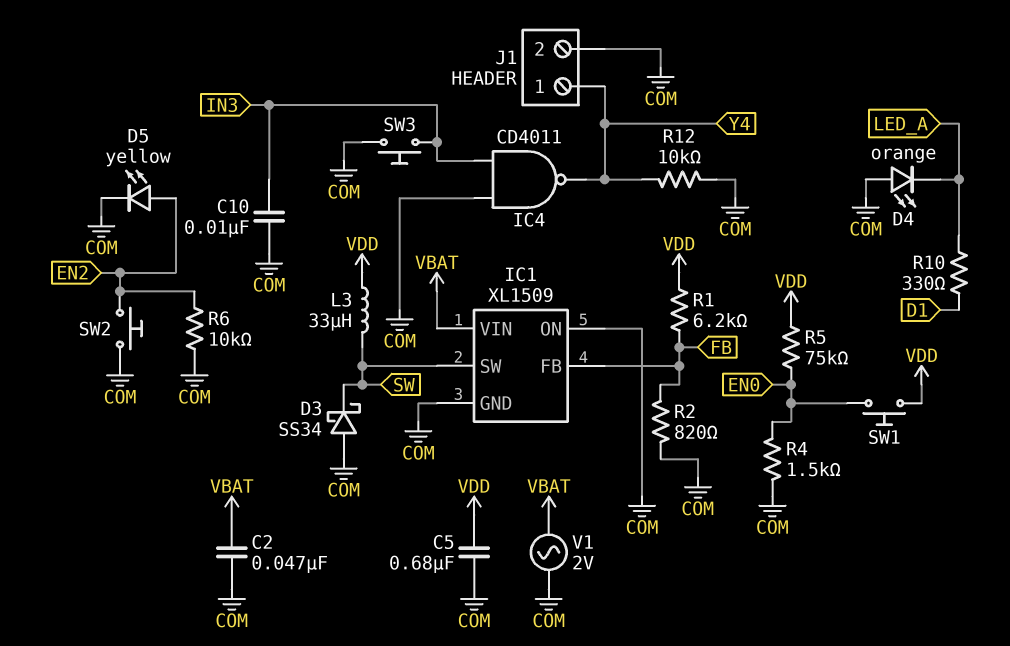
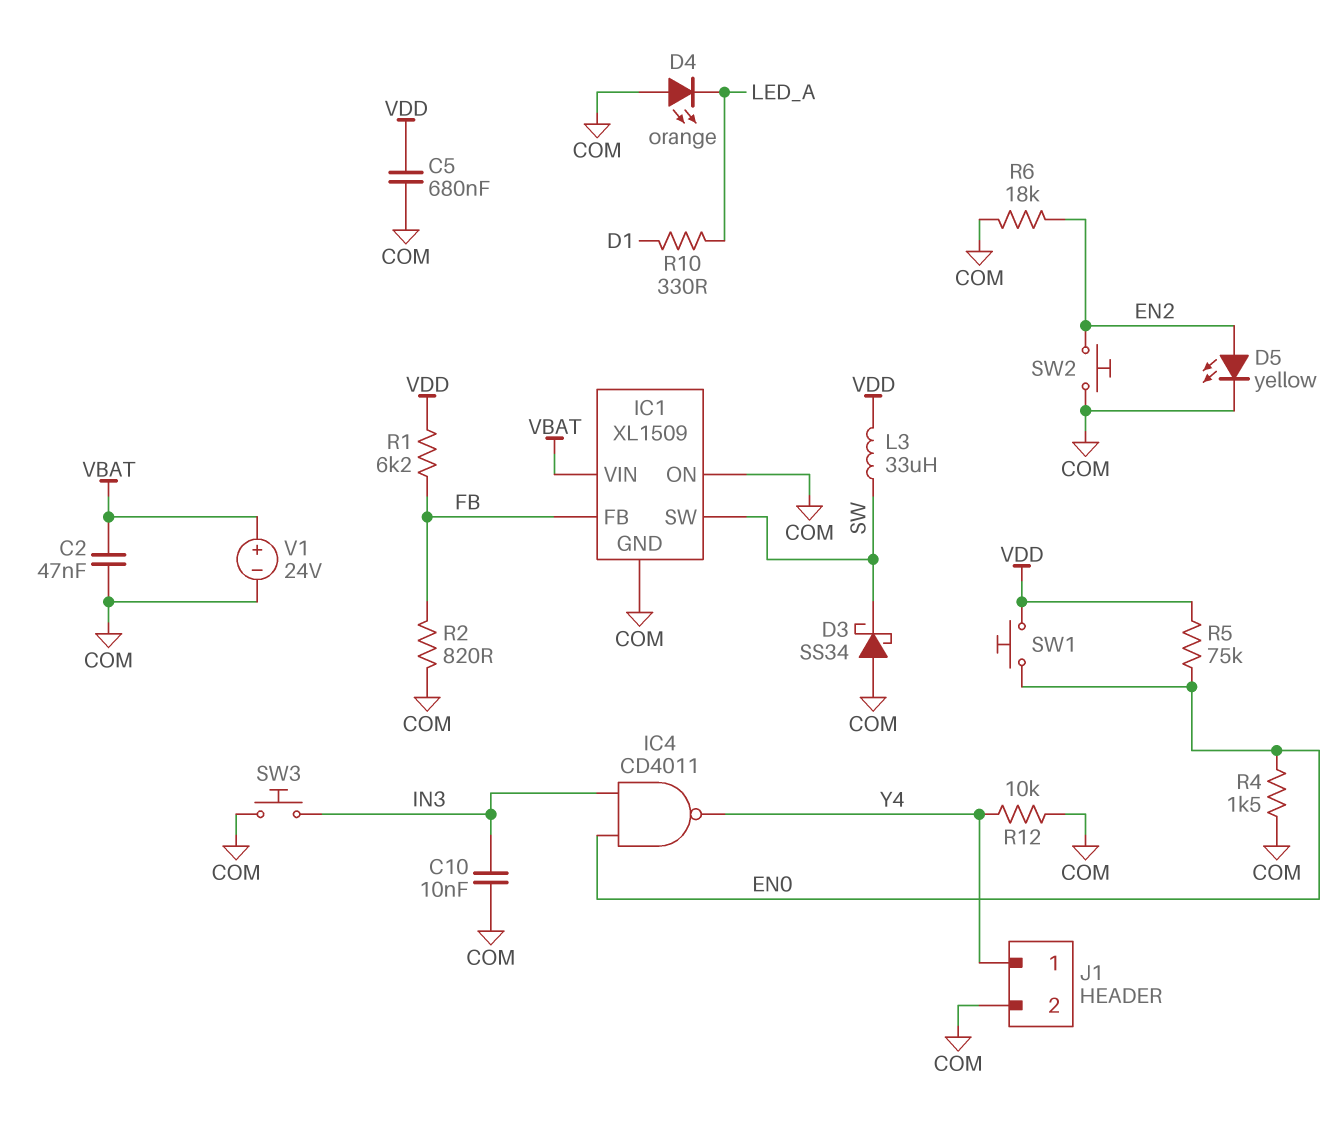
IC4: NAND CD4011 (in COM, in IN3, out Y4) -> NAND CD4011 (in EN0, in IN3, out Y4)
R6: 10k (COM, EN2) -> 18k (COM, EN2)
V1: AC 2V (COM, VBAT) -> 24V (plus VBAT, minus COM)

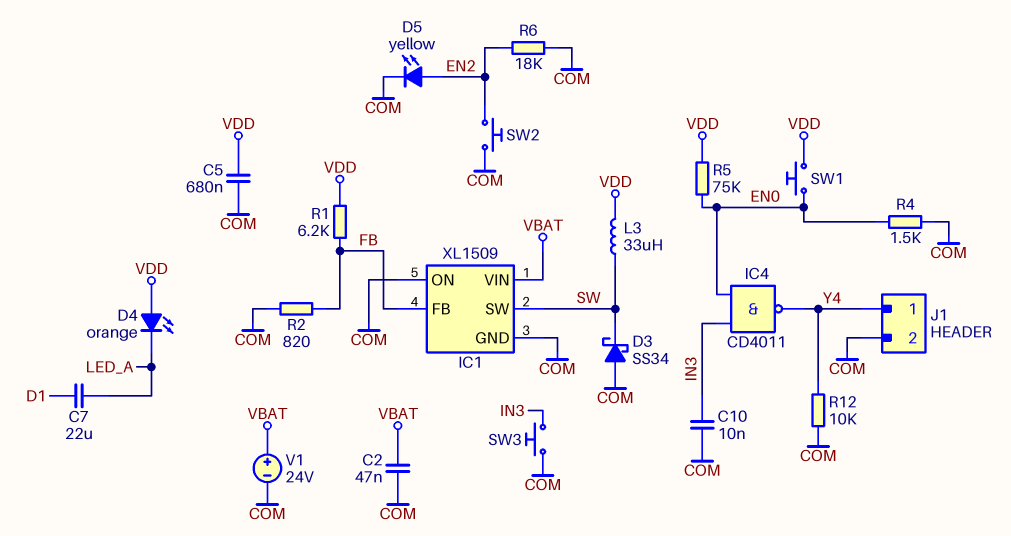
C7: none -> 22uF (D1, LED_A)
D4: LED orange (A COM, K LED_A) -> LED orange (A VDD, K LED_A)
R10: 330 (D1, LED_A) -> none

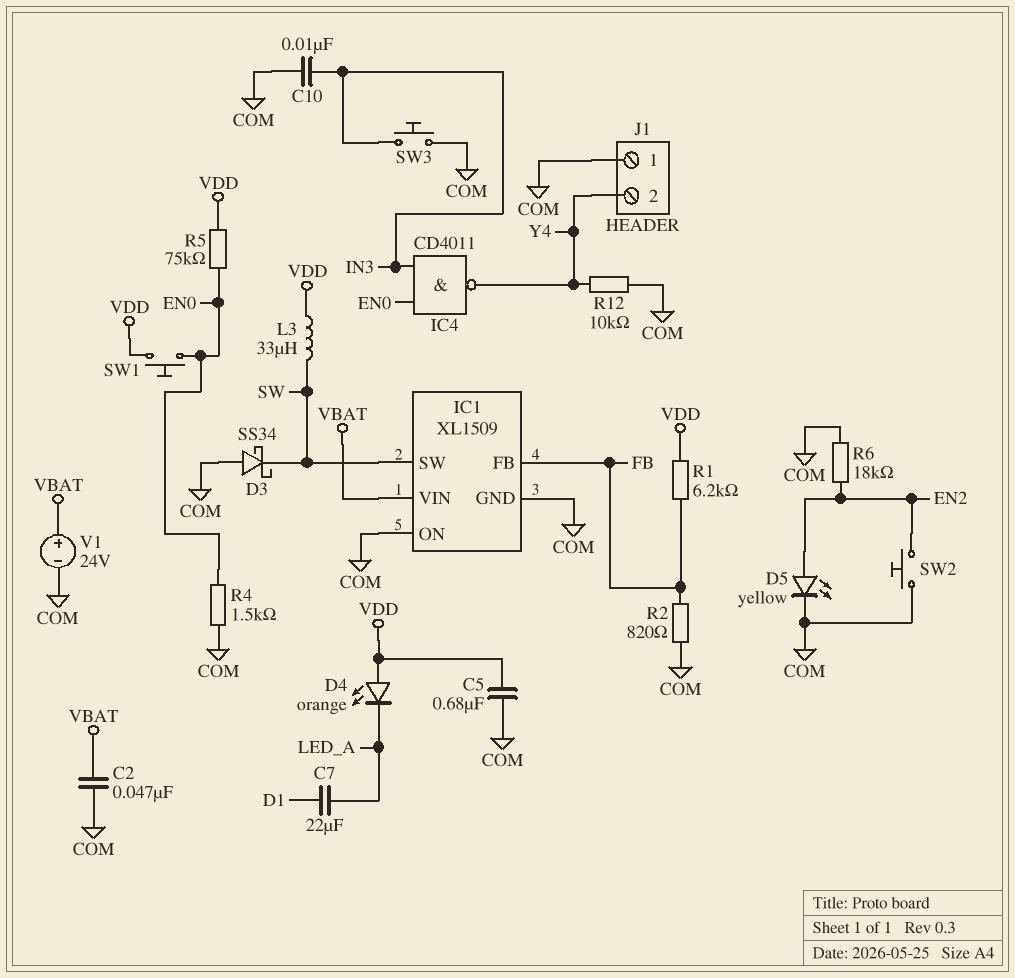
J1 pin 1: Y4 -> COM
J1 pin 2: COM -> Y4

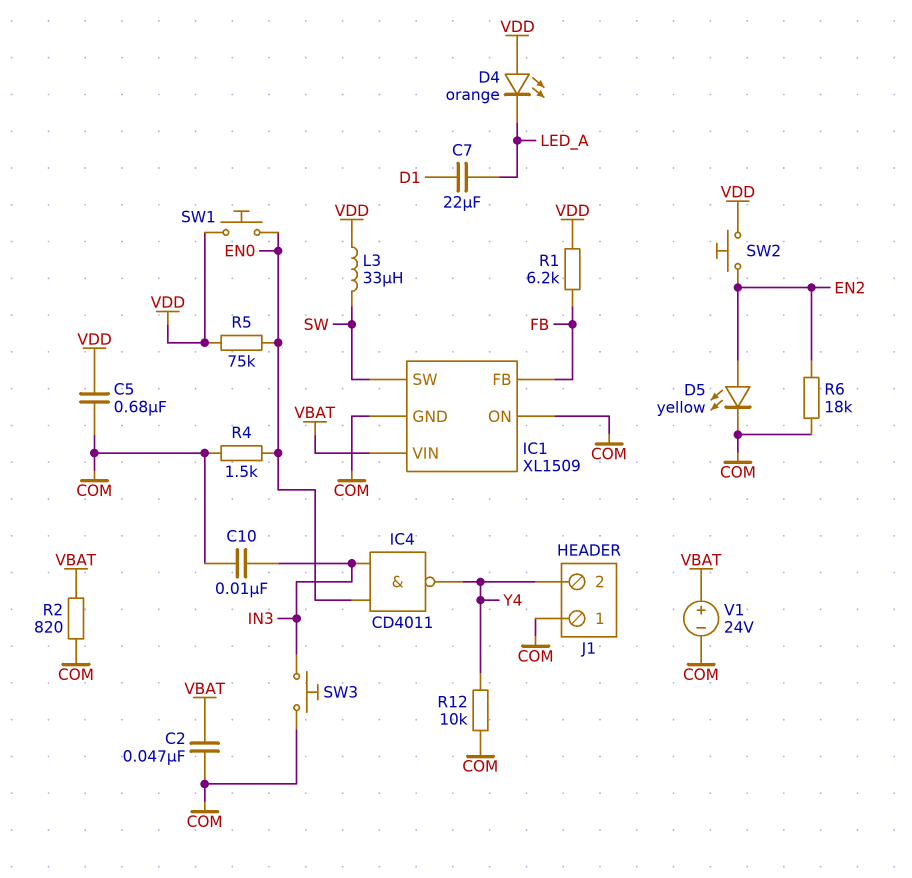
D3: schottky SS34 (A COM, K SW) -> none
R2: 820 (COM, FB) -> 820 (COM, VBAT)
SW2: button (COM, EN2) -> button (EN2, VDD)

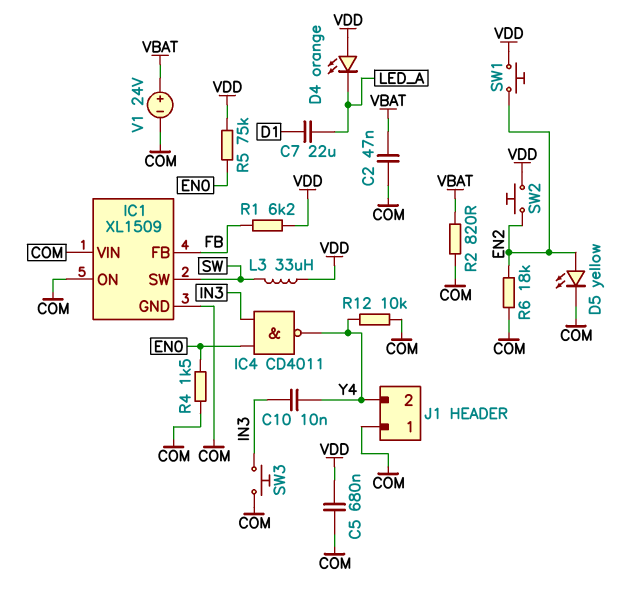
C10: 10nF (COM, IN3) -> 10nF (IN3, Y4)
IC1 pin VIN: VBAT -> COM
SW1: button (EN0, VDD) -> button (EN2, VDD)

